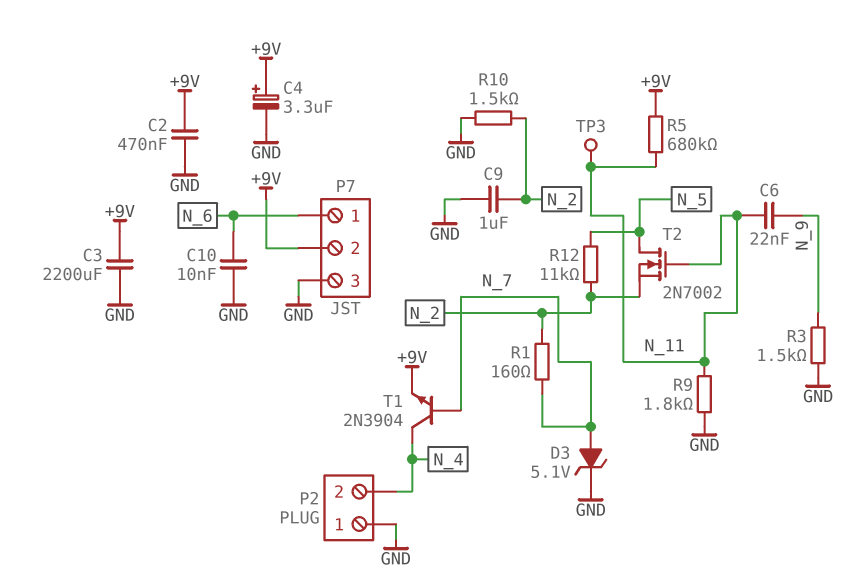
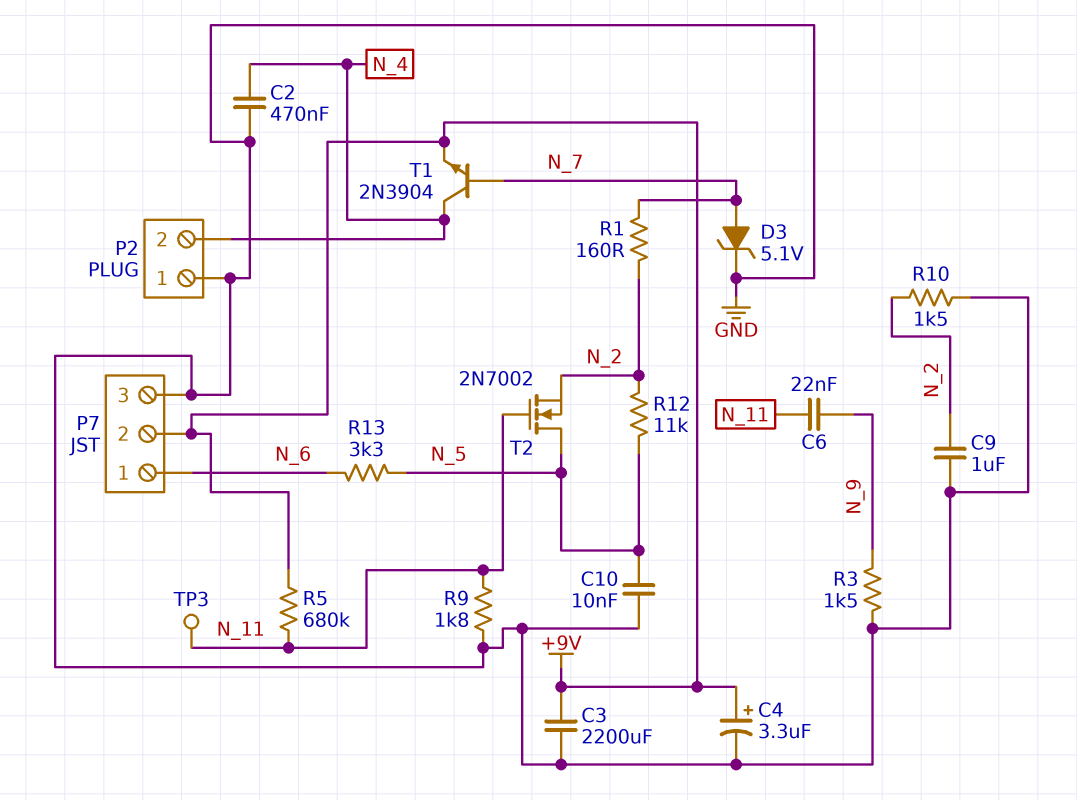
C2: 470nF (+9V, GND) -> 470nF (GND, N_4)
C10: 10nF (GND, N_6) -> 10nF (GND, N_5)
R13: none -> 3.3k (N_5, N_6)

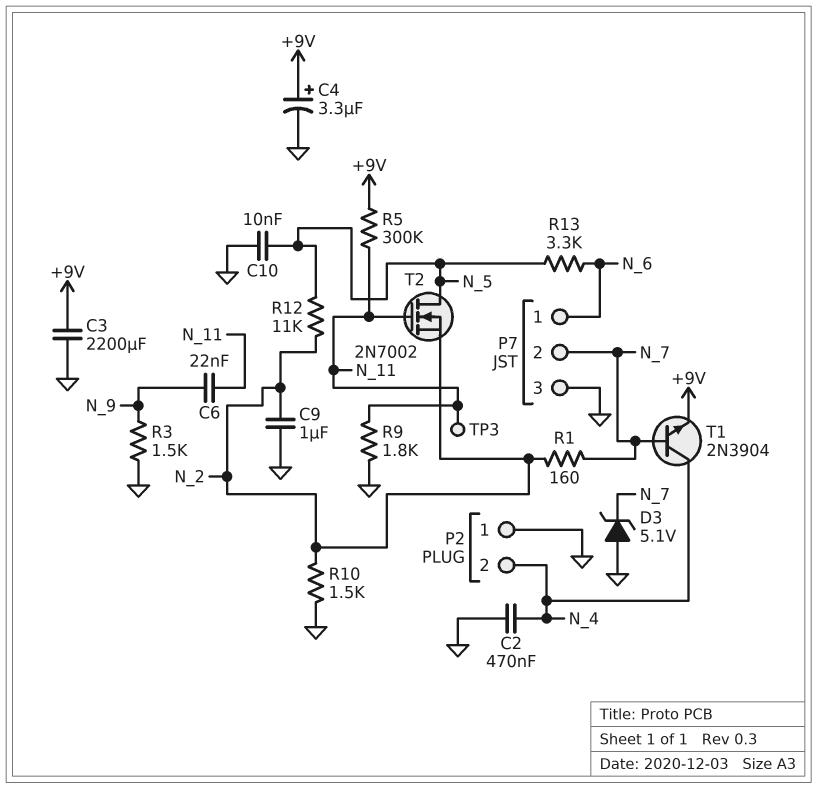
D3: zener 5.1V (A N_7, K GND) -> zener 5.1V (A GND, K N_7)
P7 pin 2: +9V -> N_7
R5: 680k (+9V, N_11) -> 300k (+9V, N_11)

